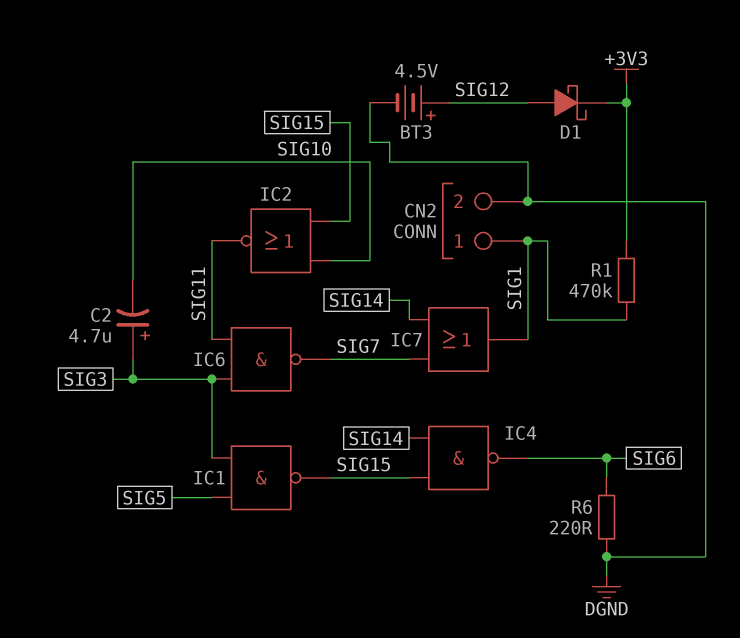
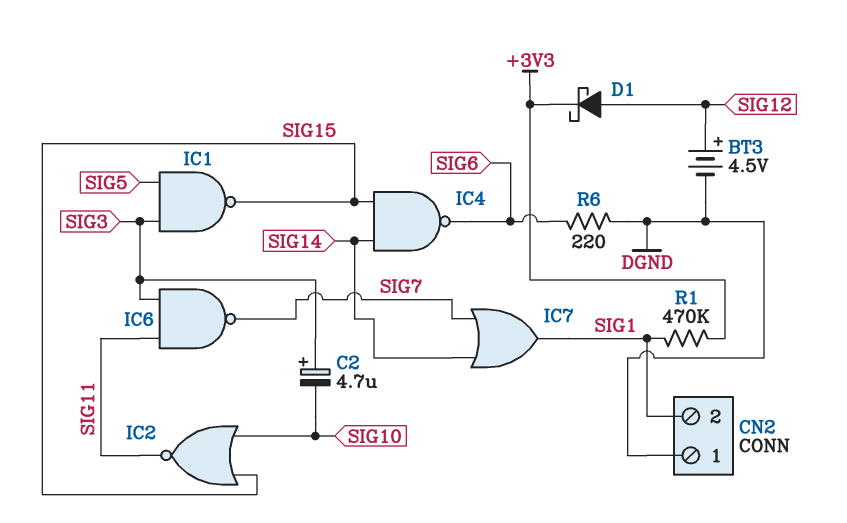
CN2 pin 1: SIG1 -> DGND
CN2 pin 2: DGND -> SIG1

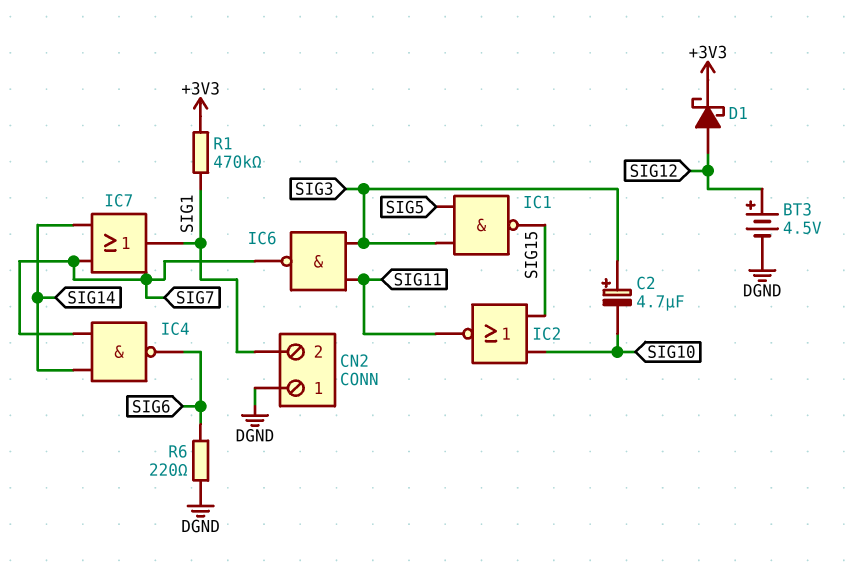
IC4: NAND (in SIG14, in SIG15, out SIG6) -> NAND (in SIG7, in SIG14, out SIG6)

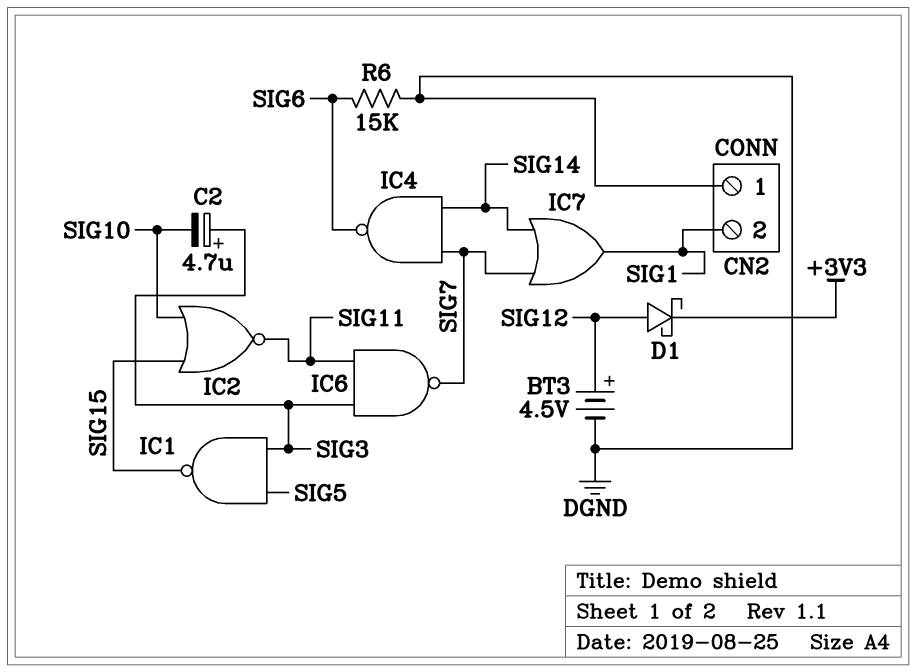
R1: 470k (+3V3, SIG1) -> none
R6: 220 (DGND, SIG6) -> 15k (DGND, SIG6)

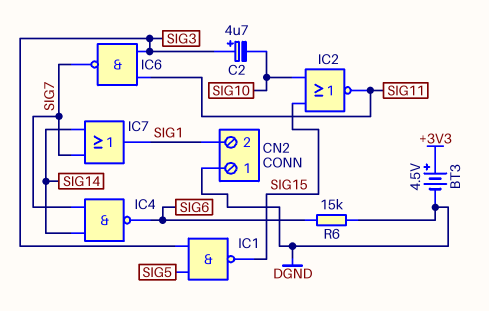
BT3: 4.5V (plus SIG12, minus DGND) -> 4.5V (plus +3V3, minus DGND)
D1: schottky (A SIG12, K +3V3) -> none

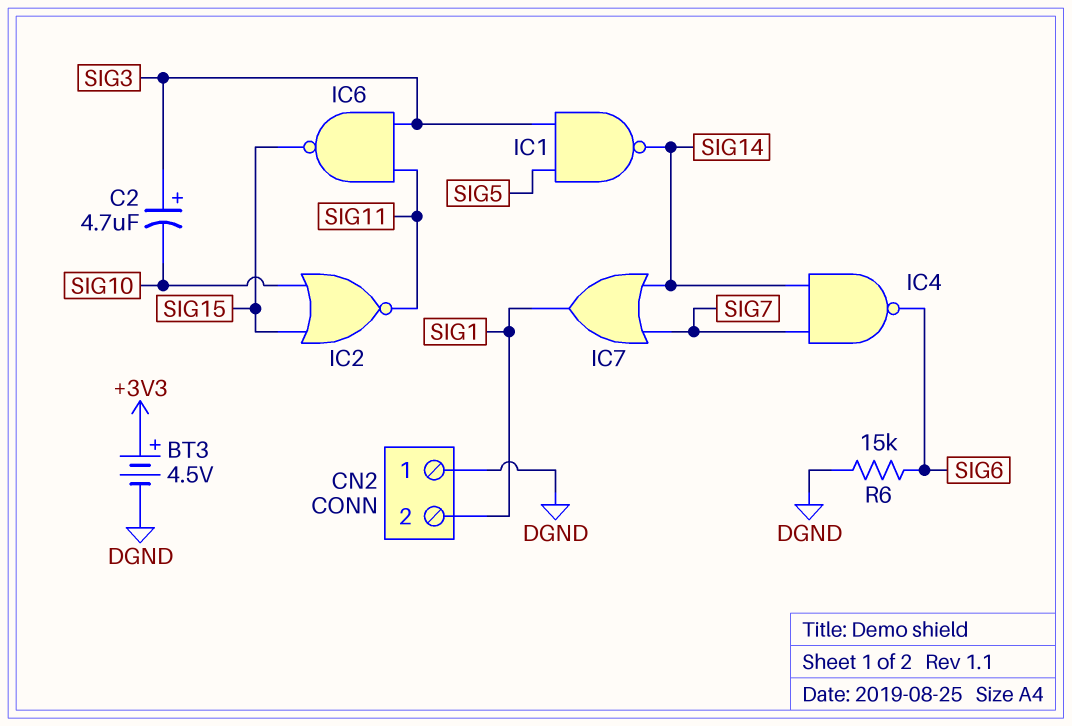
IC1: NAND (in SIG3, in SIG5, out SIG15) -> NAND (in SIG3, in SIG5, out SIG14)
IC6: NAND (in SIG3, in SIG11, out SIG7) -> NAND (in SIG3, in SIG11, out SIG15)

